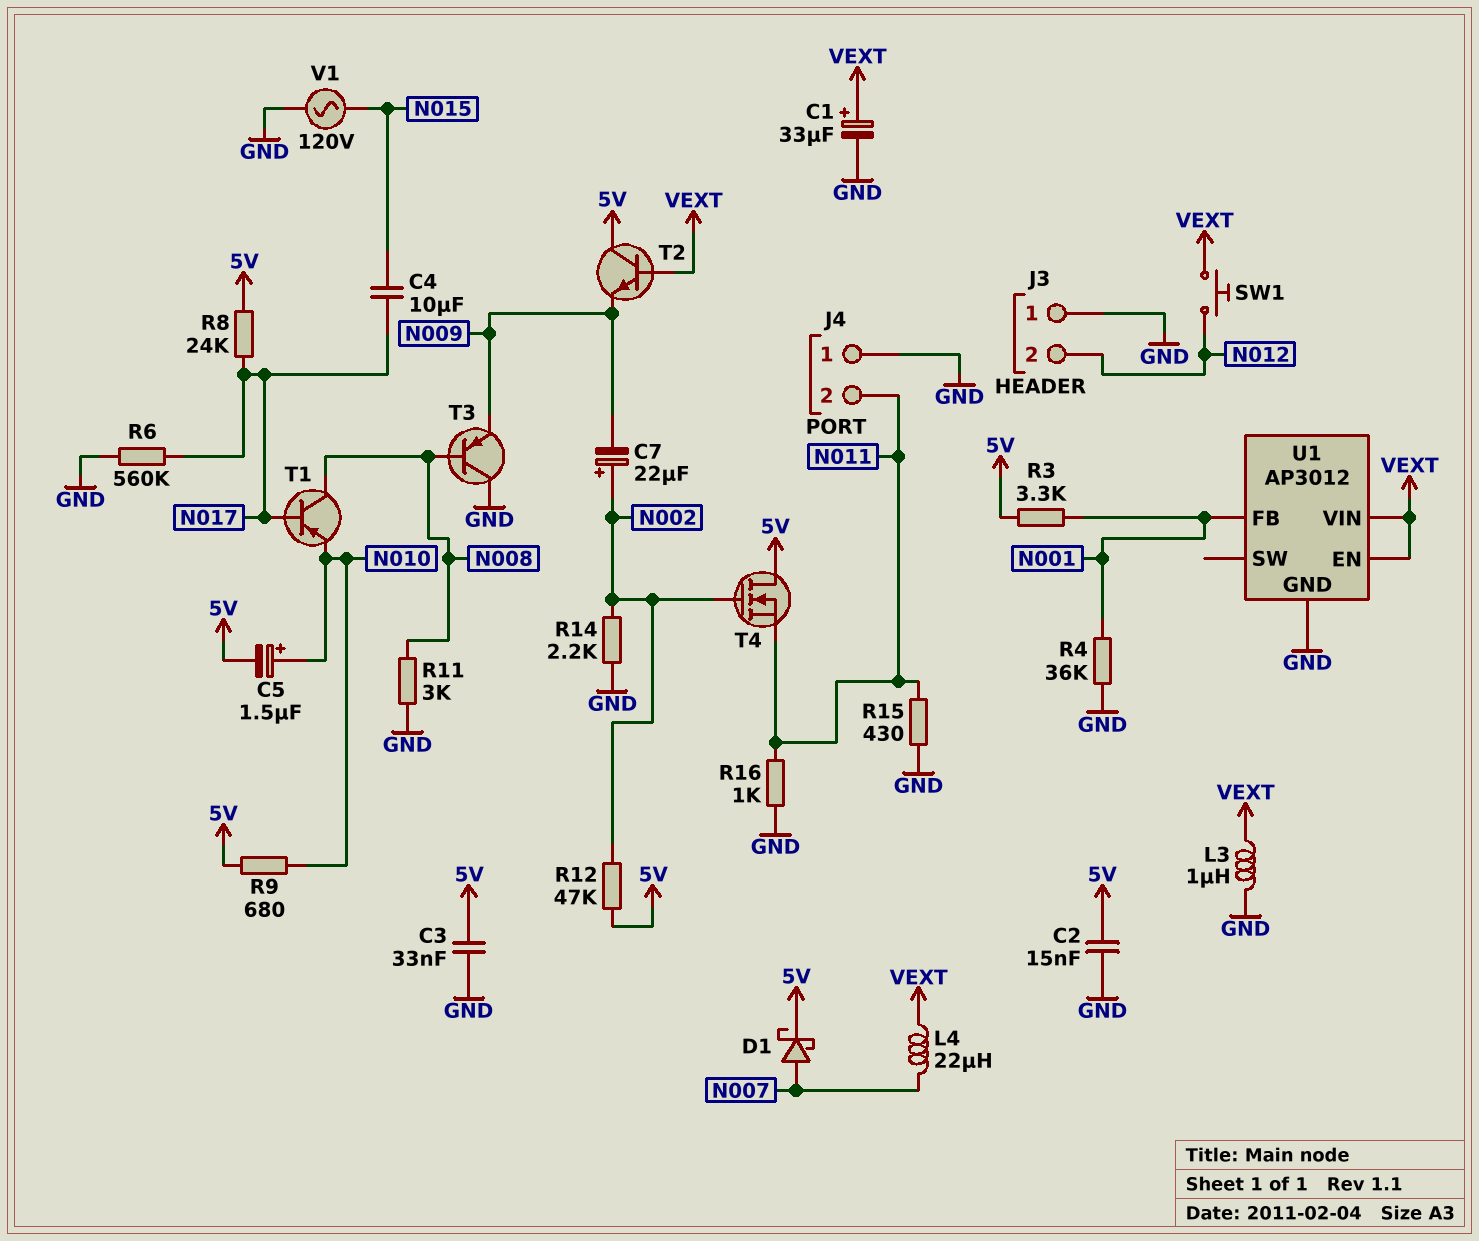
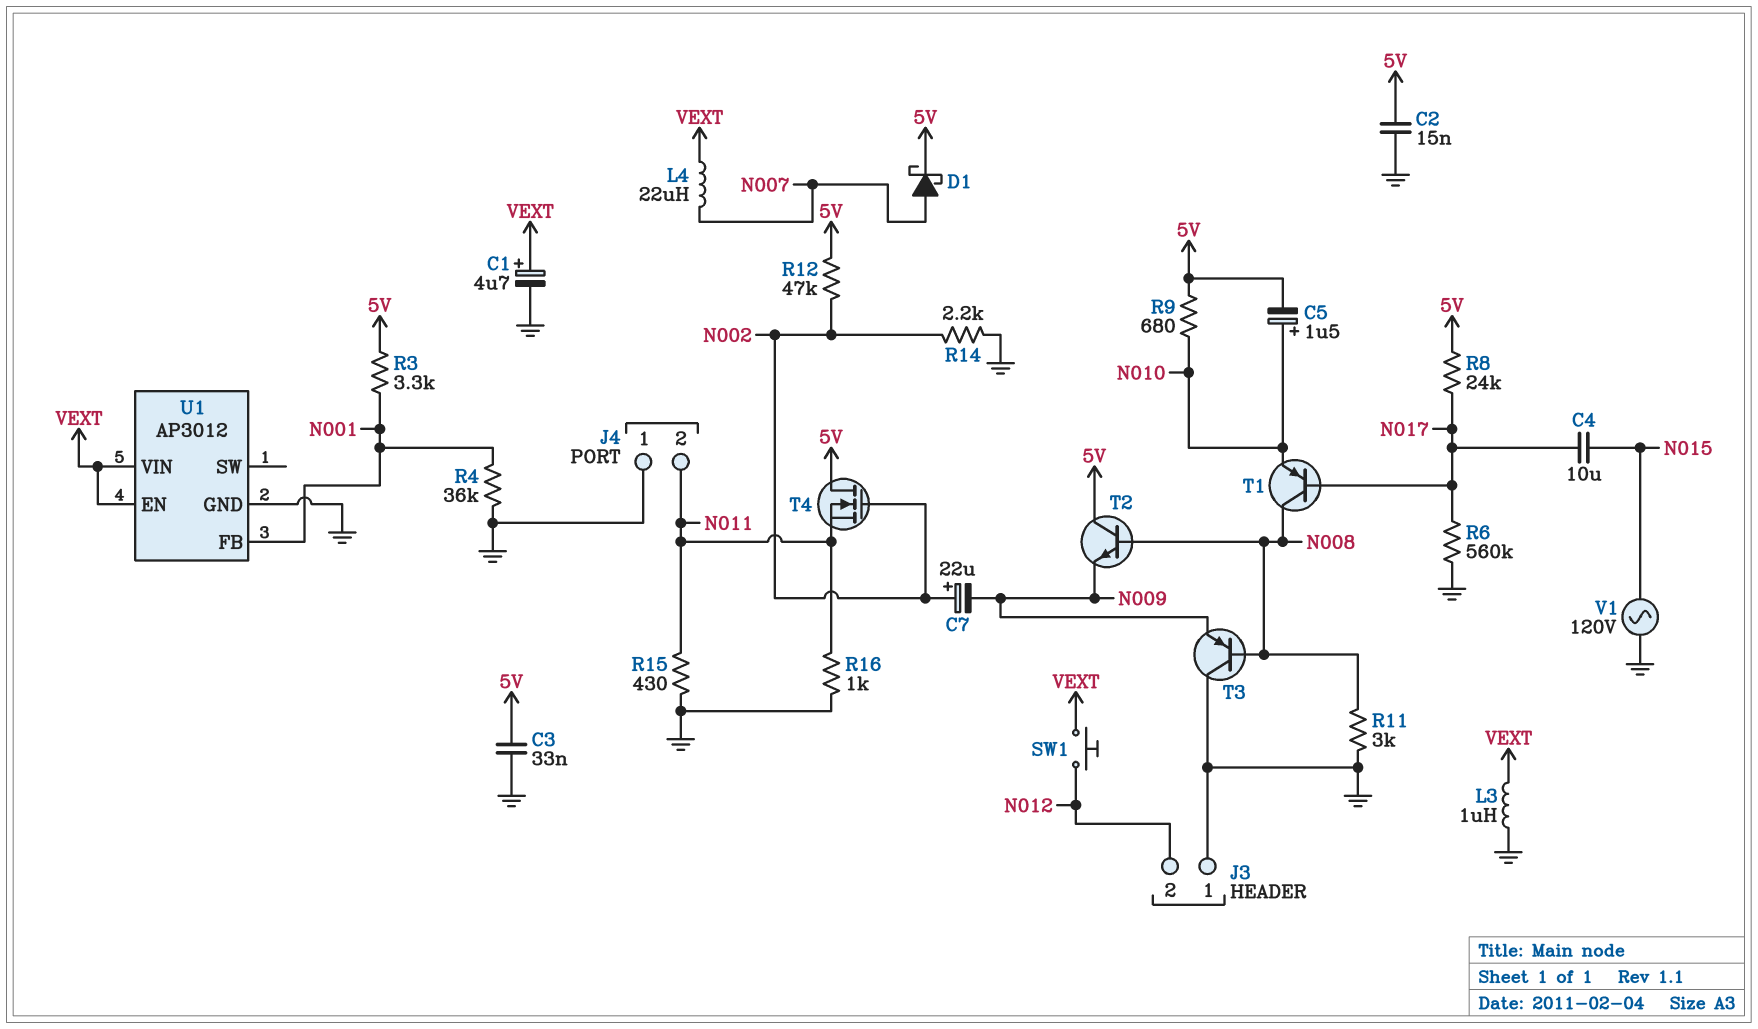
C1: 33uF (plus VEXT, minus GND) -> 4.7uF (plus VEXT, minus GND)
T2: NPN (B VEXT, C 5V, E N009) -> NPN (B N008, C 5V, E N009)

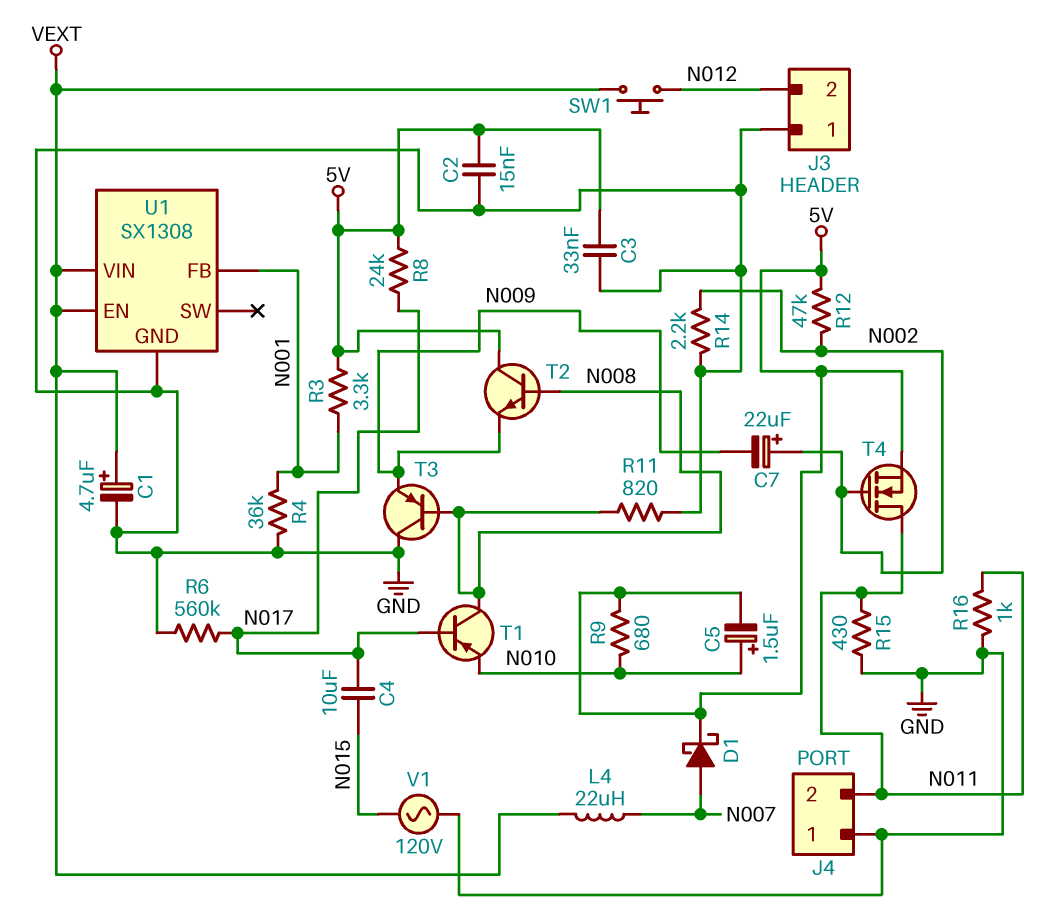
L3: 1uH (GND, VEXT) -> none
R11: 3k (GND, N008) -> 820 (GND, N008)
T4: NMOS (G N002, D 5V, S N011) -> NMOS (G N002, D N011, S 5V)
U1: AP3012 -> SX1308

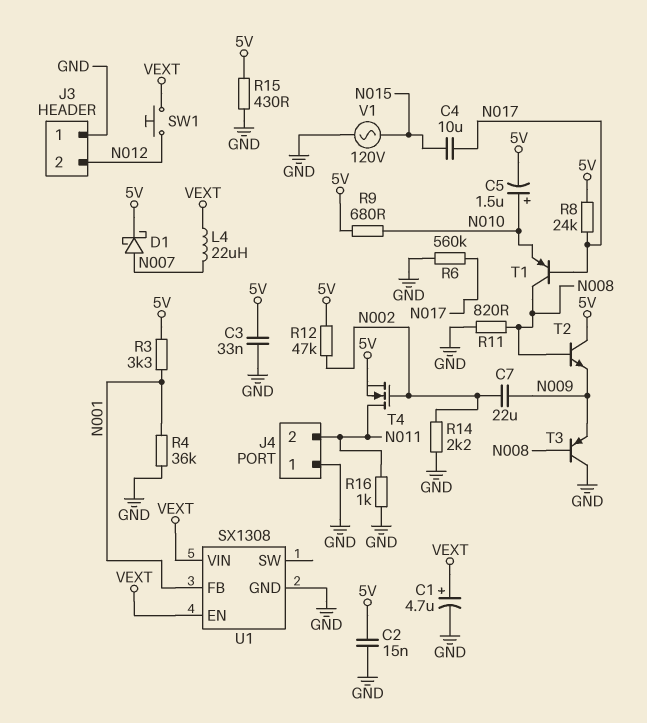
C7: 22uF (plus N002, minus N009) -> 22uF (N002, N009)
R15: 430 (GND, N011) -> 430 (5V, GND)

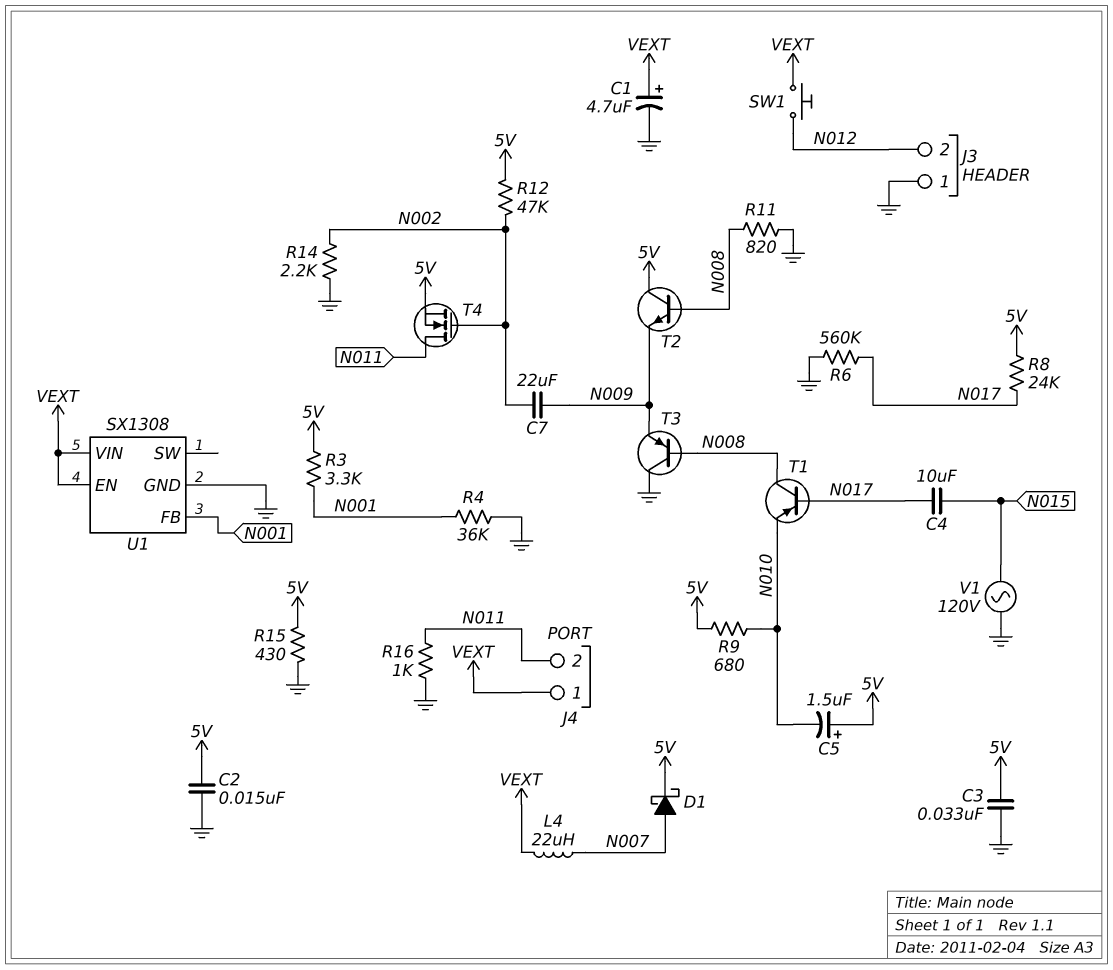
C5: 1.5uF (plus N010, minus 5V) -> 1.5uF (plus 5V, minus N010)
J4 pin 1: GND -> VEXT

